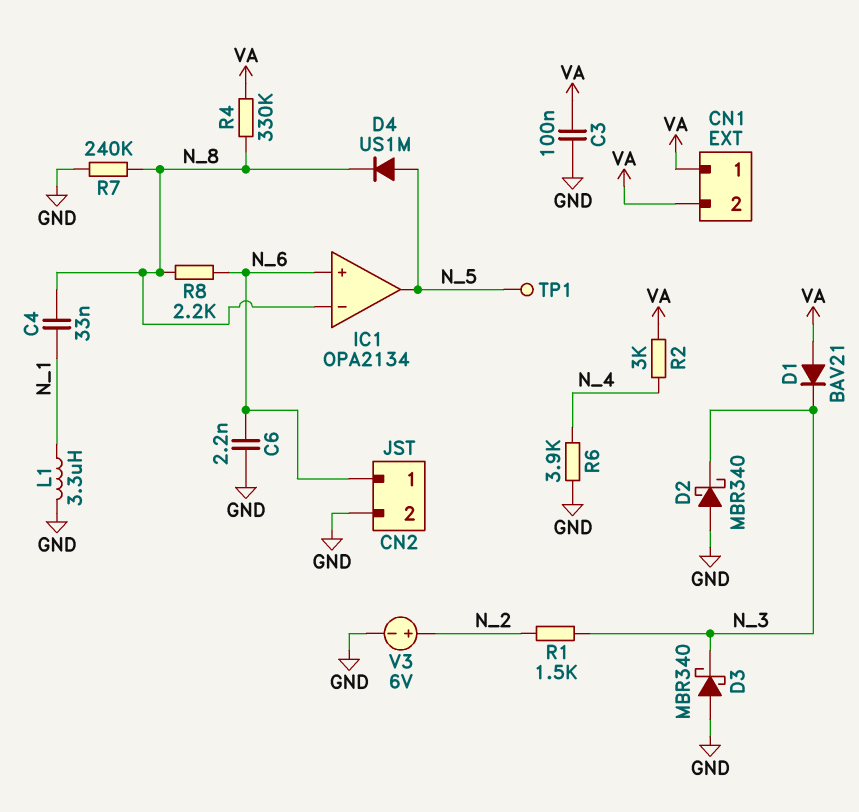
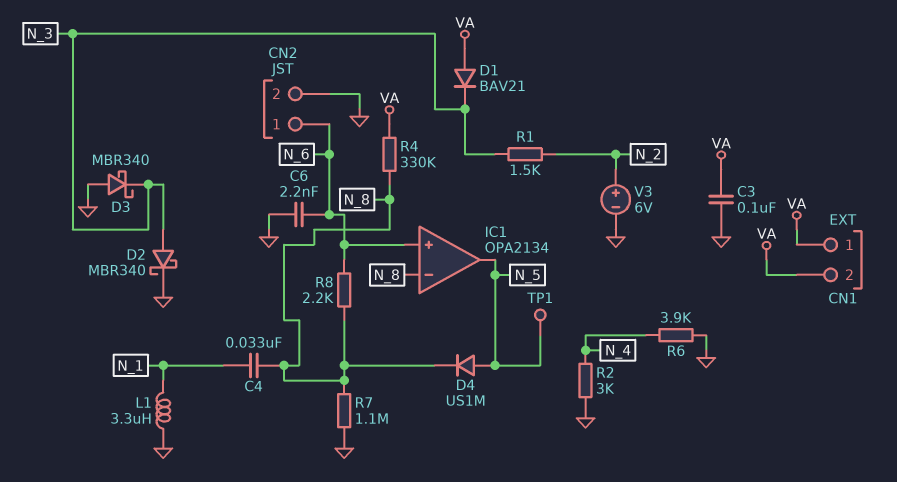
D2: schottky MBR340 (A GND, K N_3) -> schottky MBR340 (A N_3, K GND)
R2: 3k (N_4, VA) -> 3k (GND, N_4)
R7: 240k (GND, N_8) -> 1.1M (GND, N_8)

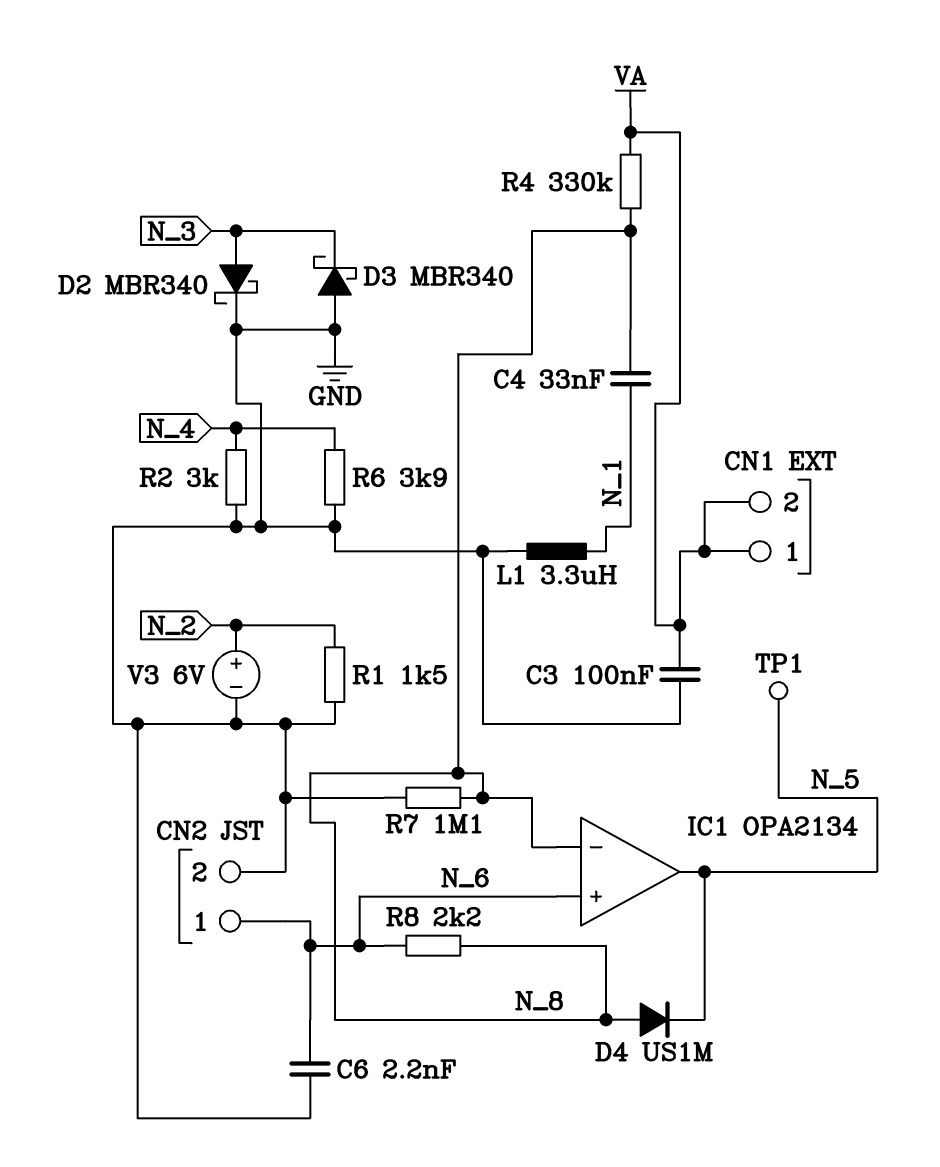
D1: diode BAV21 (A VA, K N_3) -> none
D4: diode US1M (A N_5, K N_8) -> diode US1M (A N_8, K N_5)
R1: 1.5k (N_2, N_3) -> 1.5k (GND, N_2)

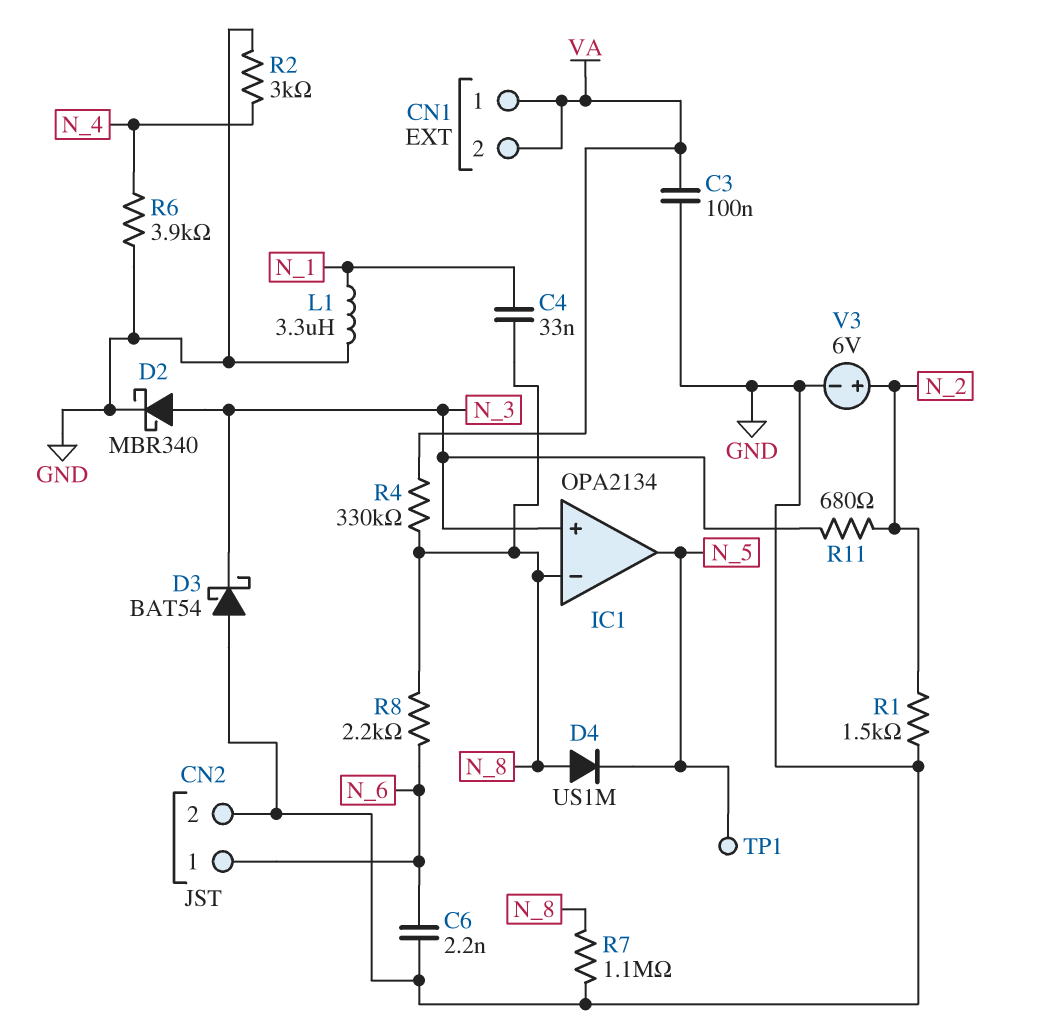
D3: schottky MBR340 (A GND, K N_3) -> schottky BAT54 (A GND, K N_3)
IC1 pin in+: N_6 -> N_3
R11: none -> 680 (N_2, N_3)

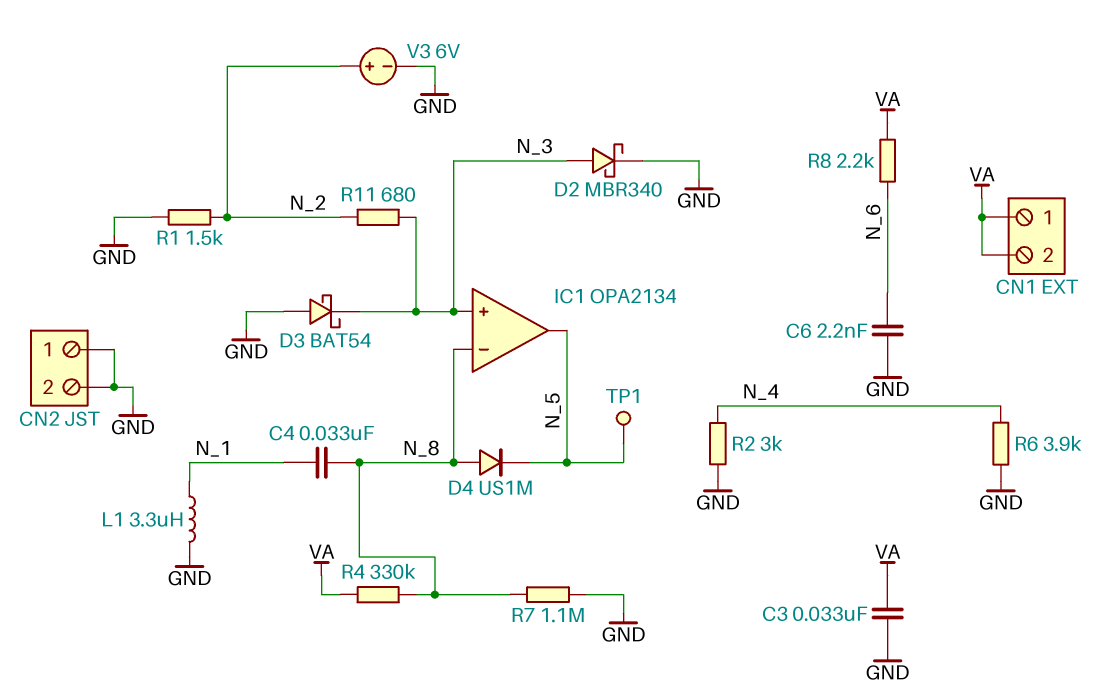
C3: 100nF (GND, VA) -> 33nF (GND, VA)
CN2 pin 1: N_6 -> GND
R8: 2.2k (N_6, N_8) -> 2.2k (N_6, VA)

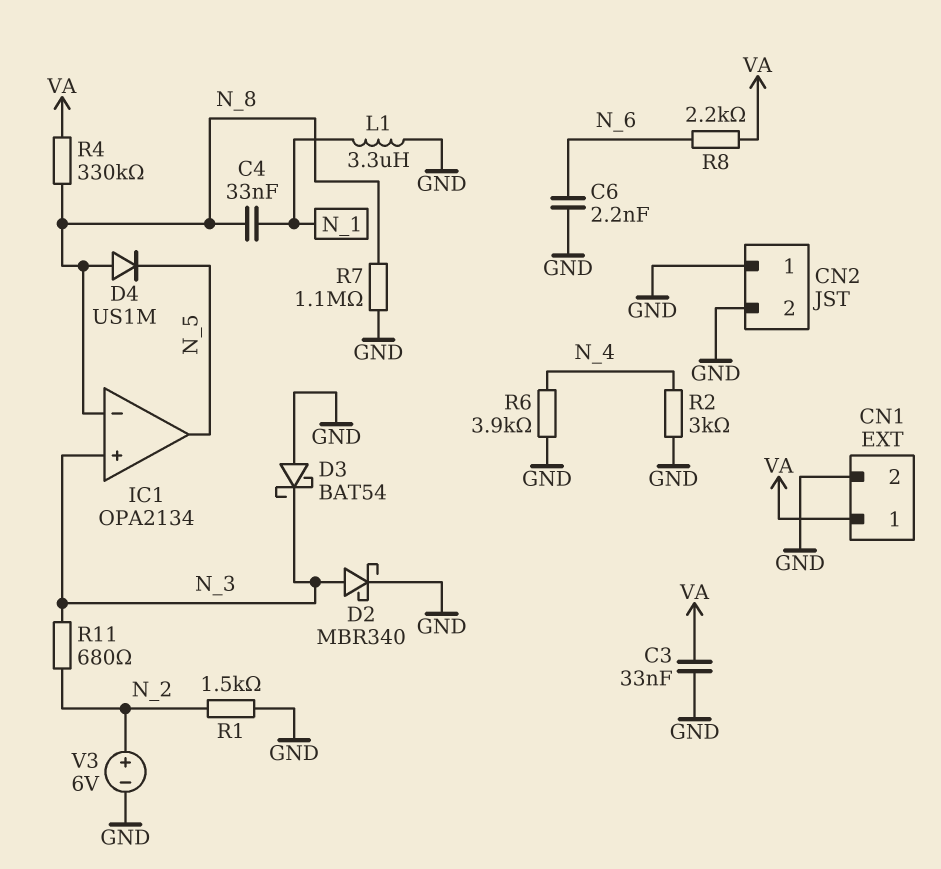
CN1 pin 2: VA -> GND
TP1: test point (N_5) -> none

